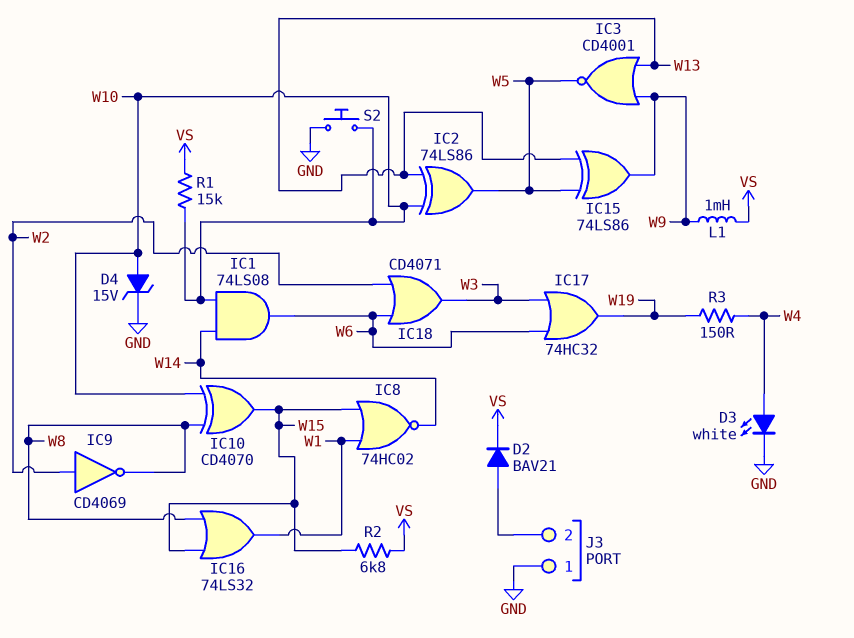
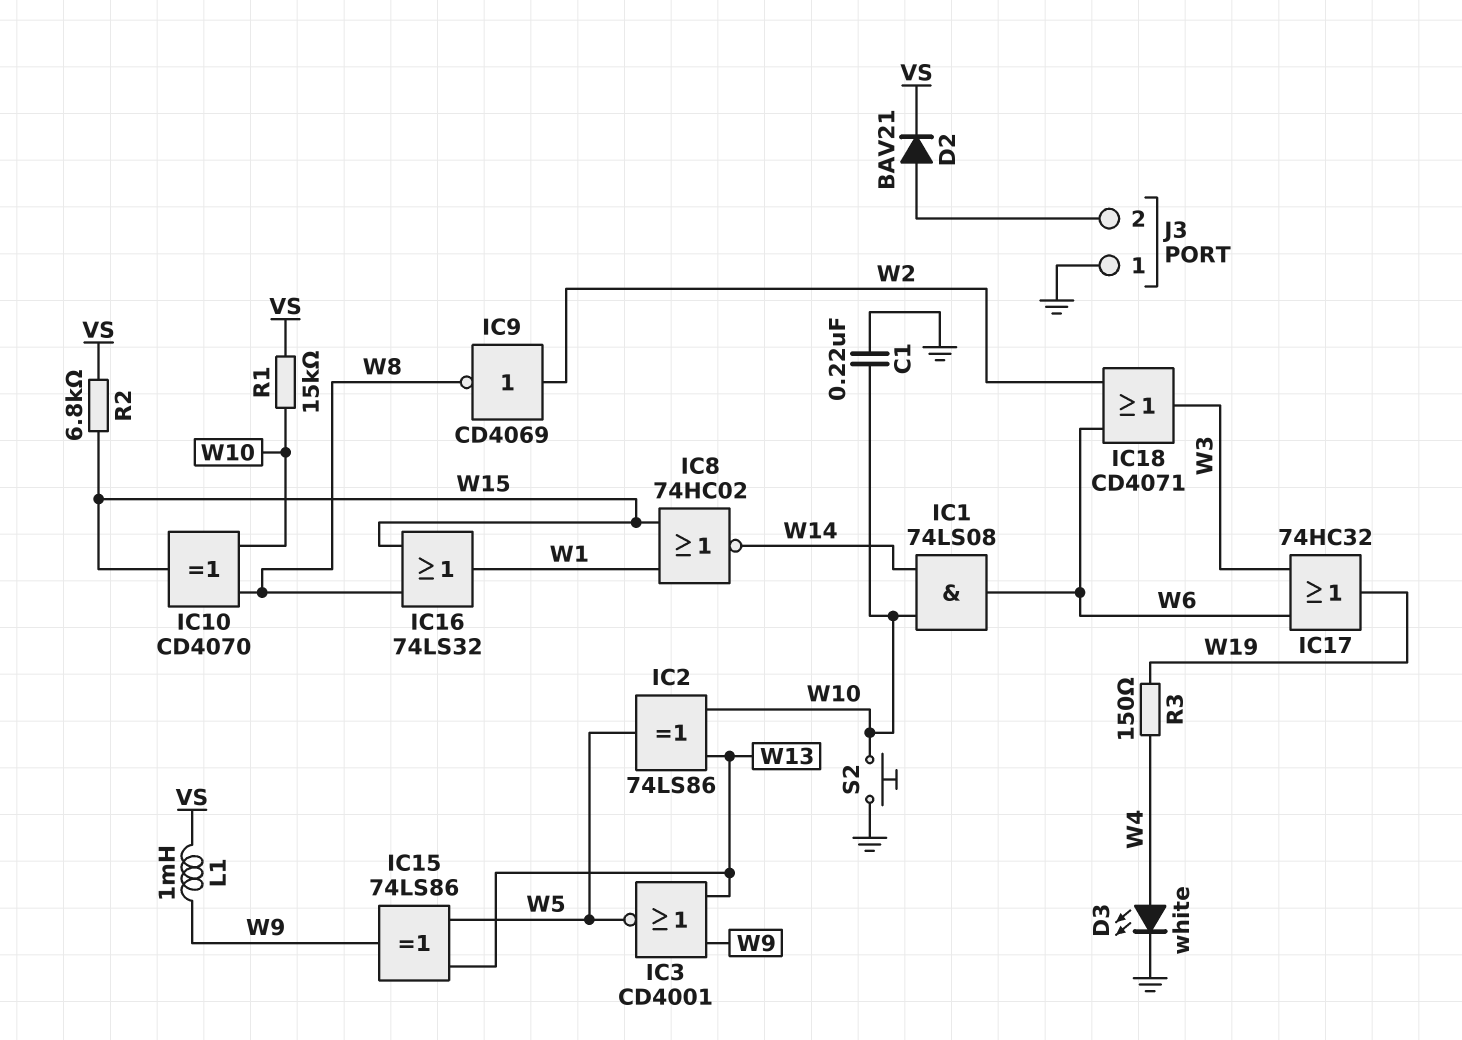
C1: none -> 220nF (GND, W10)
D4: zener 15V (A W10, K GND) -> none

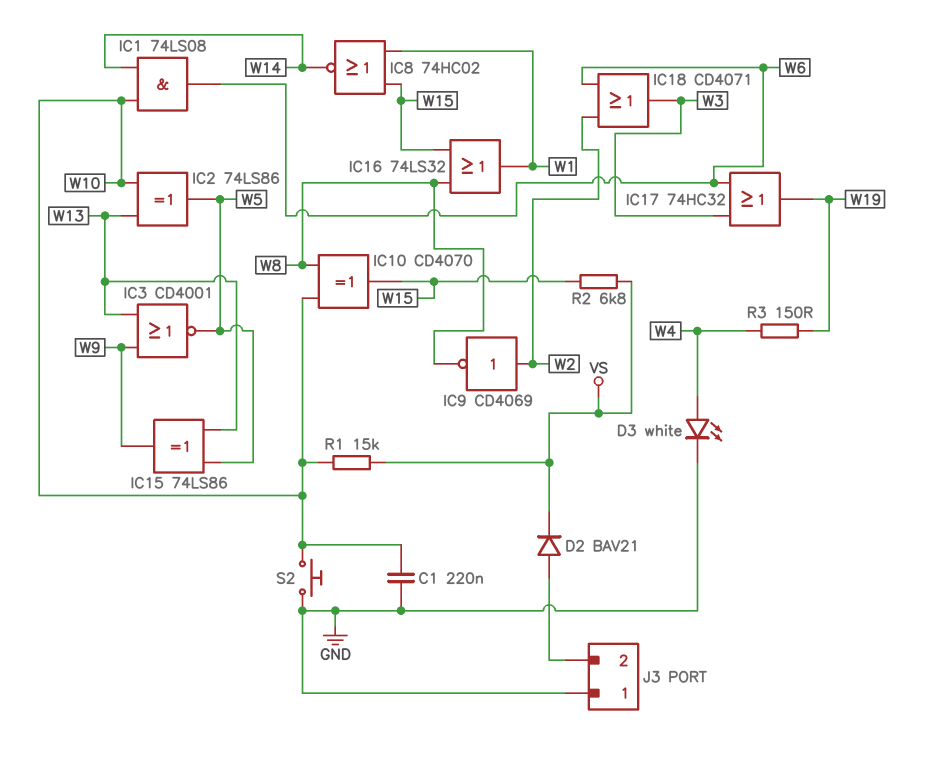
L1: 1mH (VS, W9) -> none

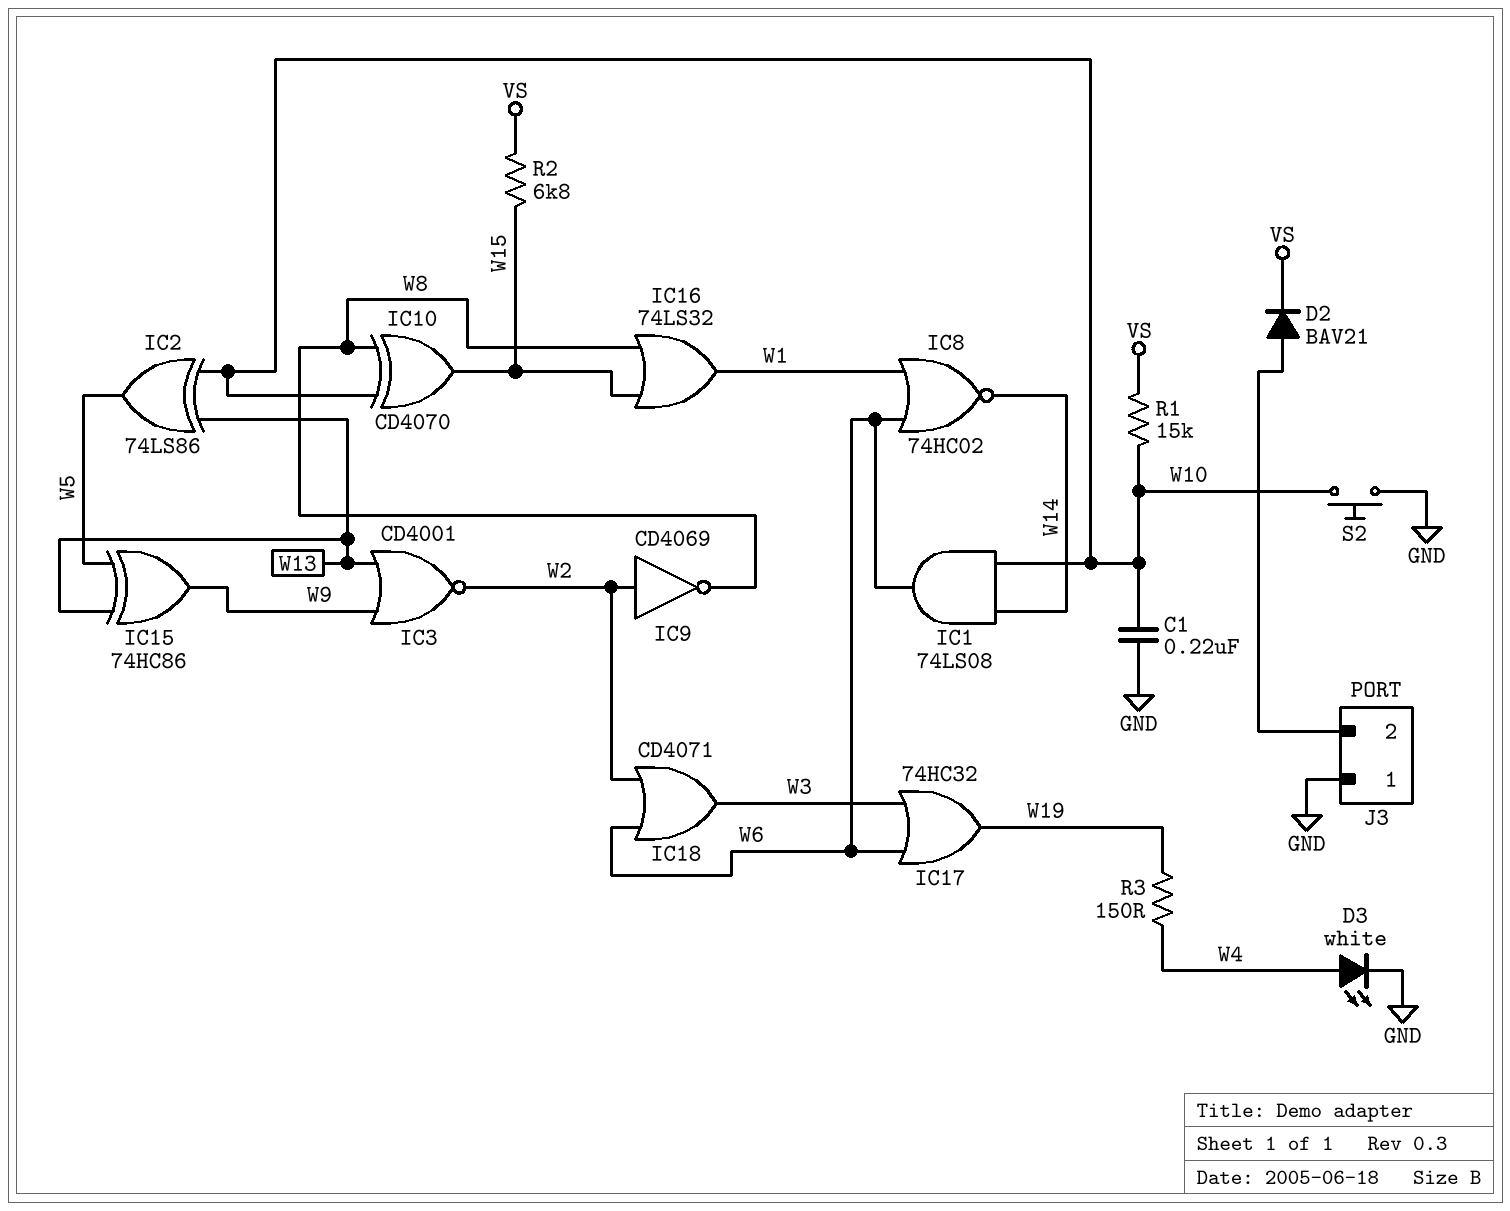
IC3: NOR CD4001 (in W9, in W13, out W5) -> NOR CD4001 (in W9, in W13, out W2)
IC8: NOR 74HC02 (in W1, in W15, out W14) -> NOR 74HC02 (in W1, in W6, out W14)
IC15: XOR 74LS86 (in W5, in W13, out W9) -> XOR 74HC86 (in W5, in W13, out W9)

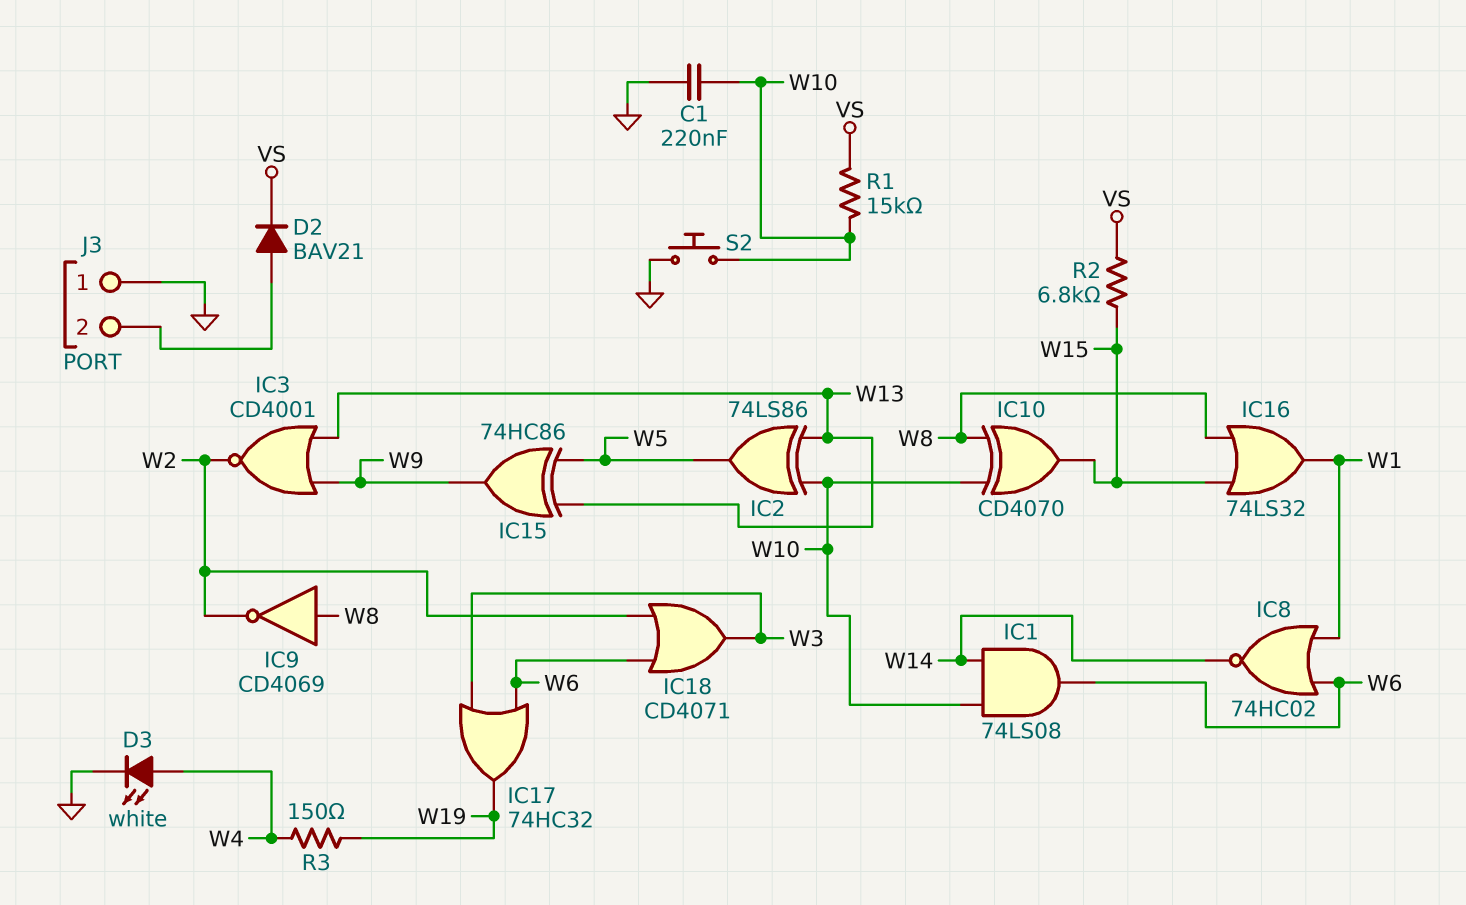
IC9: NOT CD4069 (in W2, out W8) -> NOT CD4069 (in W8, out W2)

